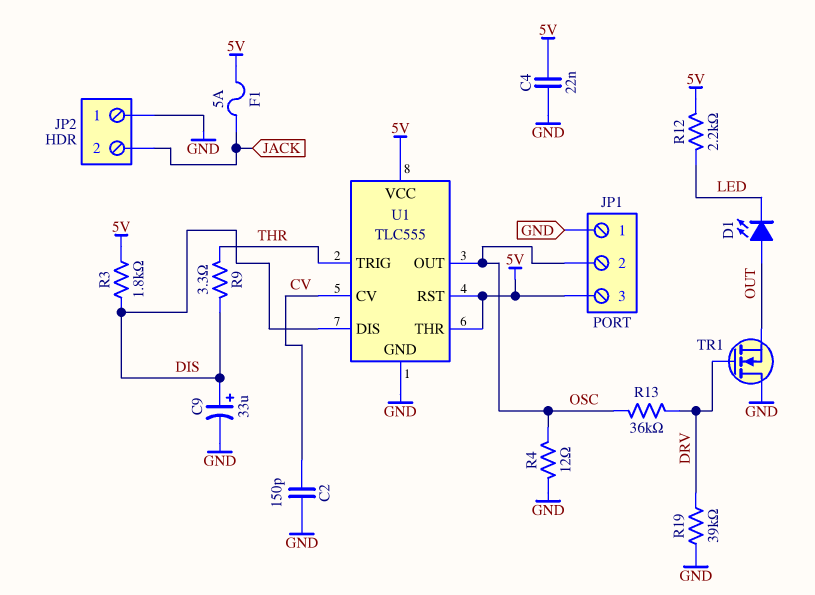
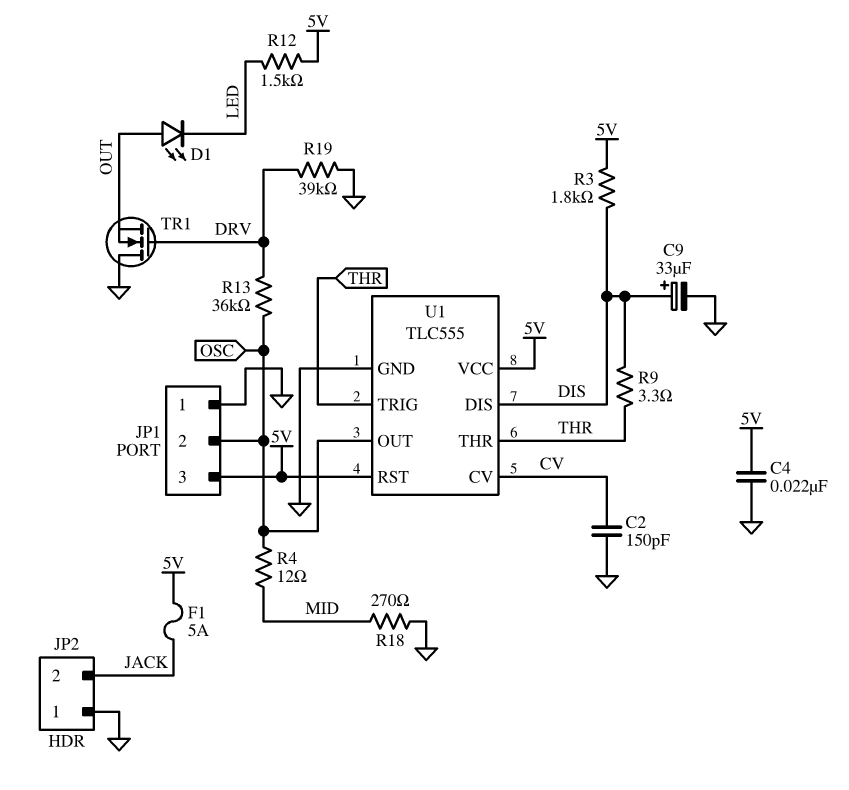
R4: 12 (GND, OSC) -> 12 (MID, OSC)
R12: 2.2k (5V, LED) -> 1.5k (5V, LED)
R18: none -> 270 (GND, MID)
U1 pin THR: 5V -> THR

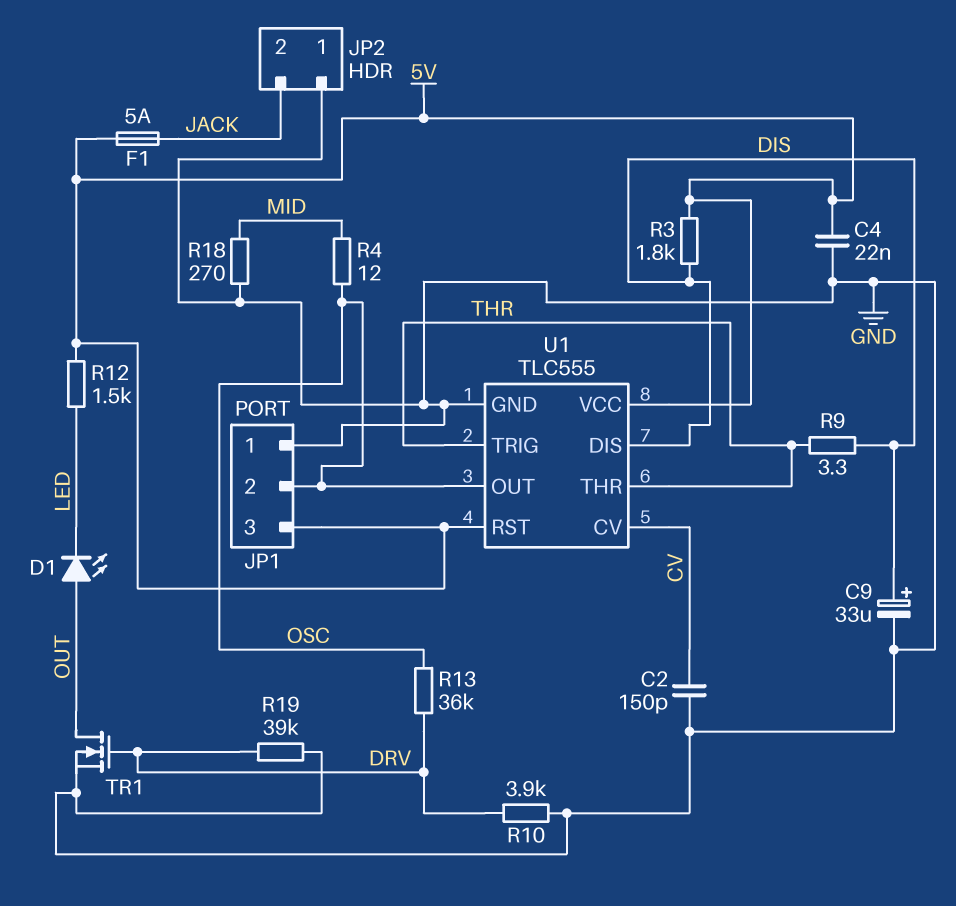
R10: none -> 3.9k (DRV, GND)
TR1: NMOS (G DRV, D GND, S OUT) -> NMOS (G DRV, D OUT, S GND)

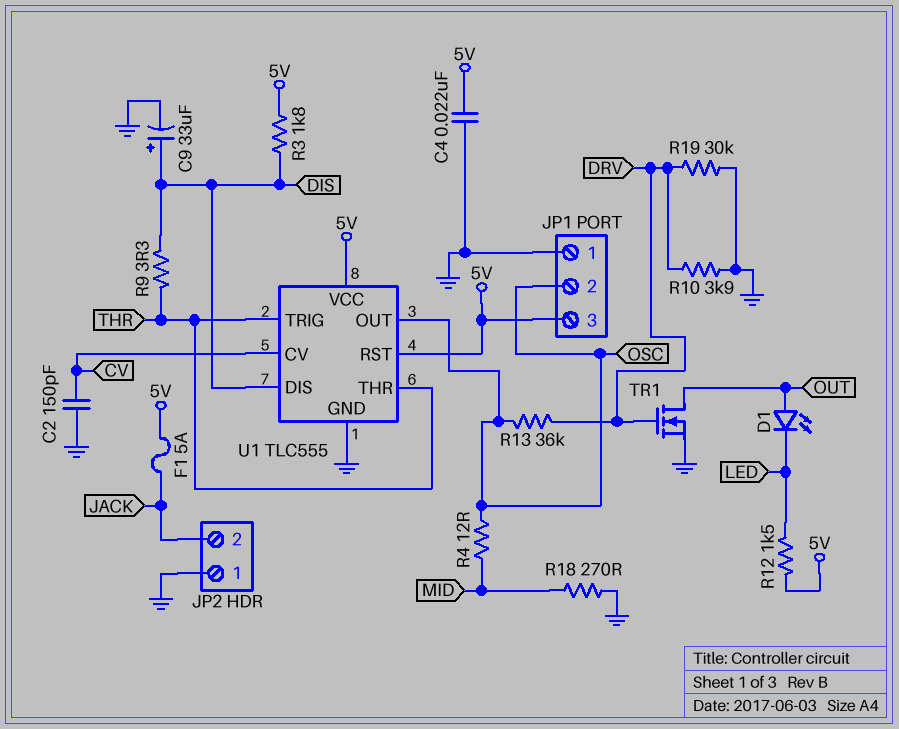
R19: 39k (DRV, GND) -> 30k (DRV, GND)

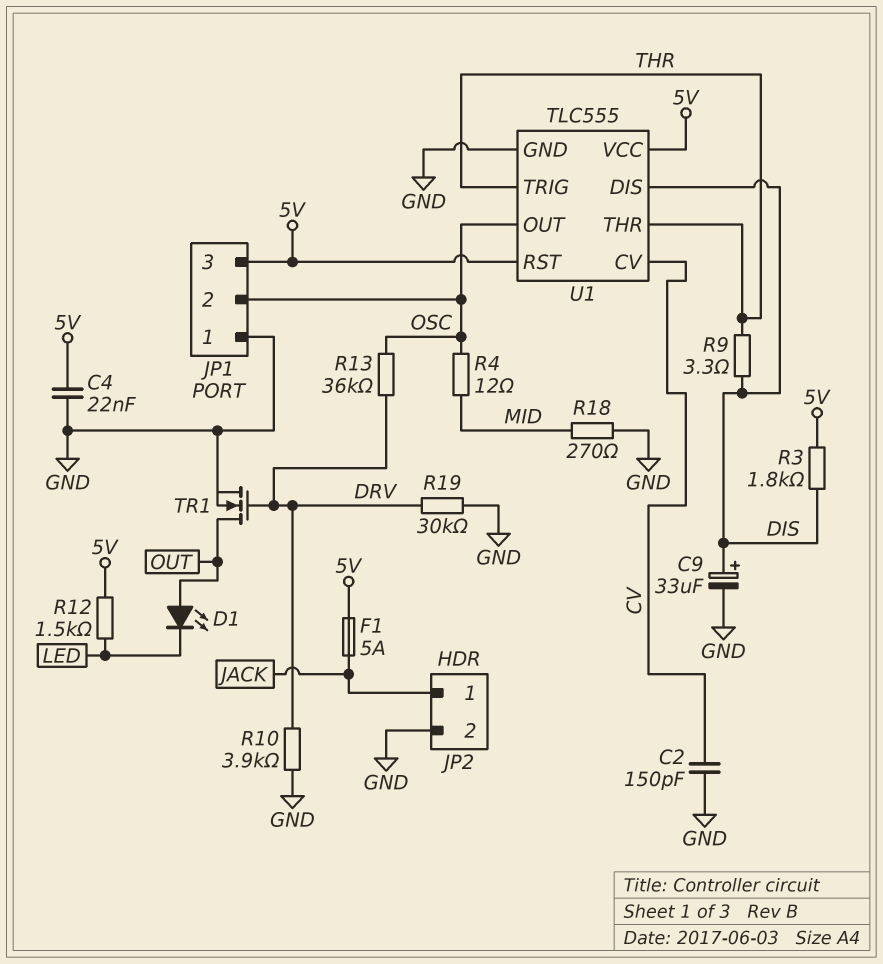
JP2 pin 1: GND -> JACK
JP2 pin 2: JACK -> GND

